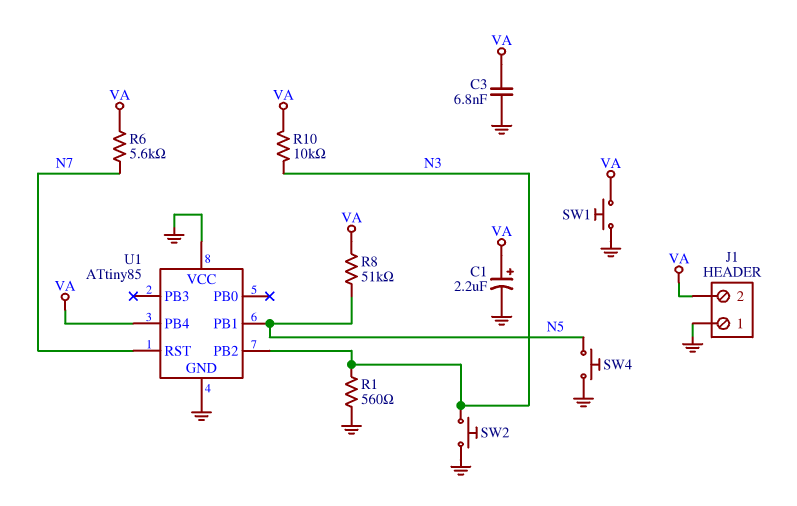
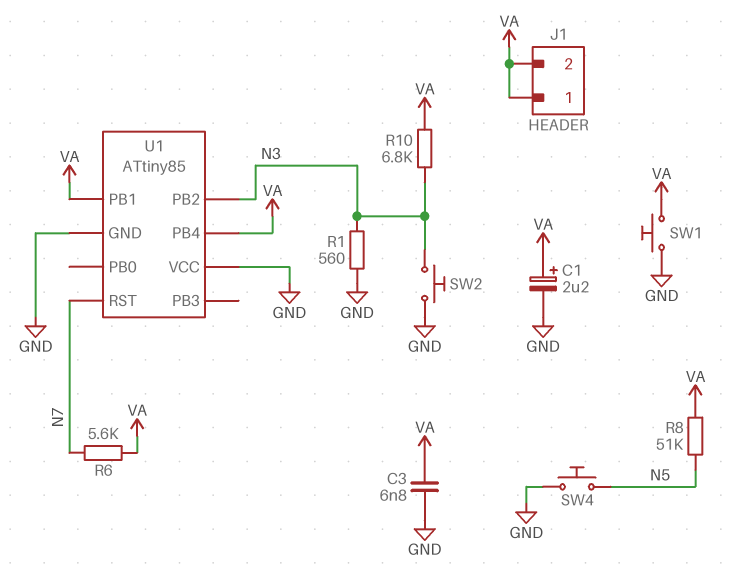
J1 pin 1: GND -> VA
R10: 10k (N3, VA) -> 6.8k (N3, VA)
U1 pin PB1: N5 -> VA

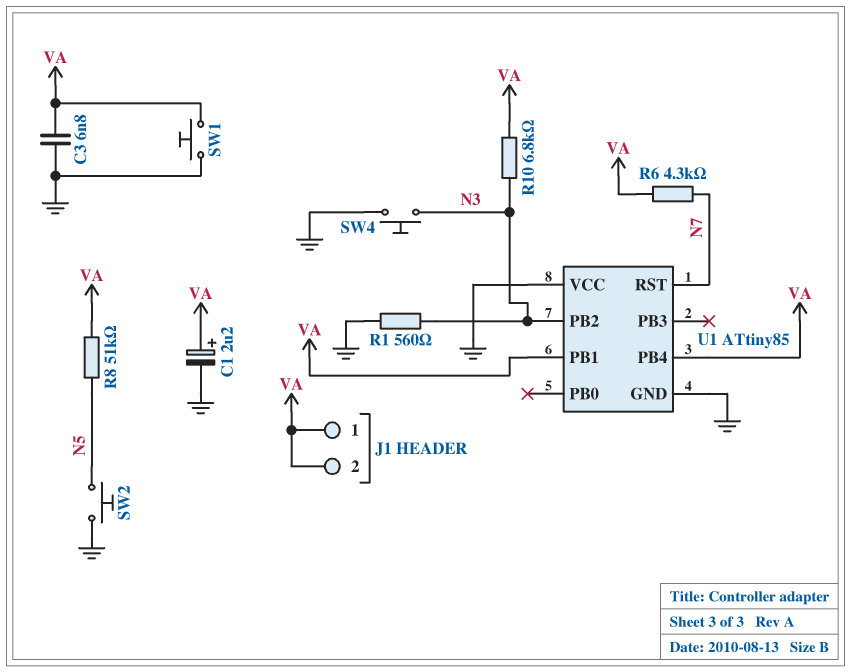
R6: 5.6k (N7, VA) -> 4.3k (N7, VA)
SW2: button (GND, N3) -> button (GND, N5)
SW4: button (GND, N5) -> button (GND, N3)

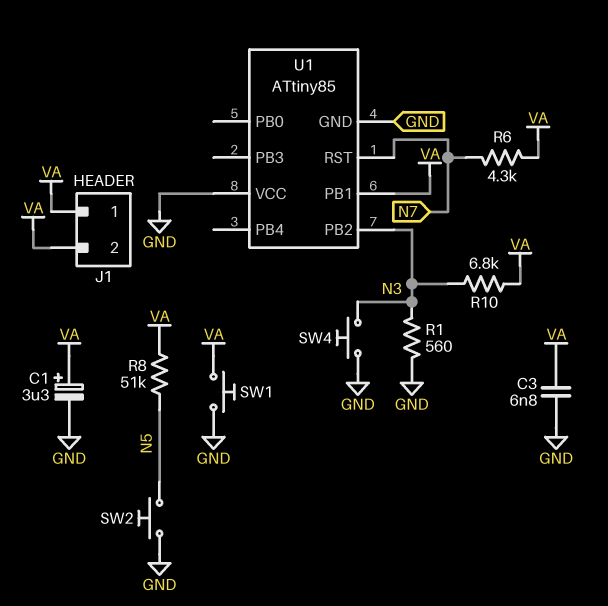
C1: 2.2uF (plus VA, minus GND) -> 3.3uF (plus VA, minus GND)
U1 pin PB4: VA -> none

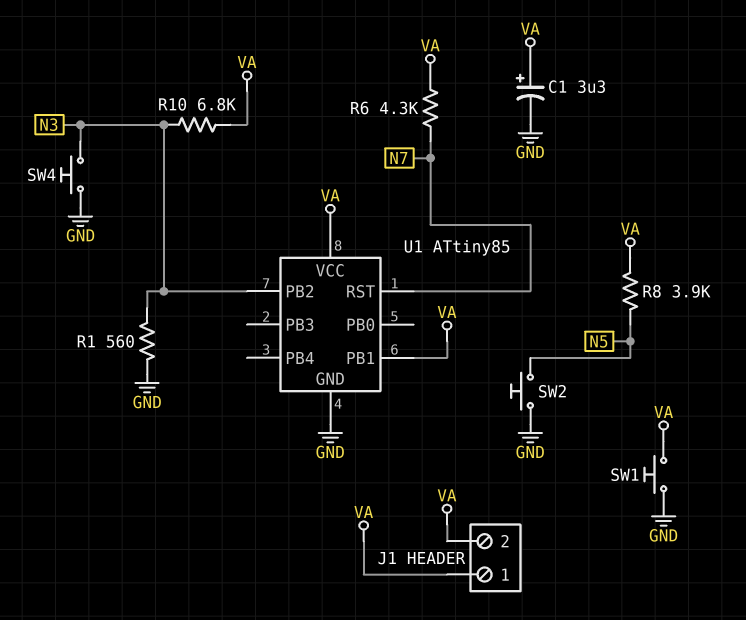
C3: 6.8nF (GND, VA) -> none
R8: 51k (N5, VA) -> 3.9k (N5, VA)
U1 pin VCC: GND -> VA

